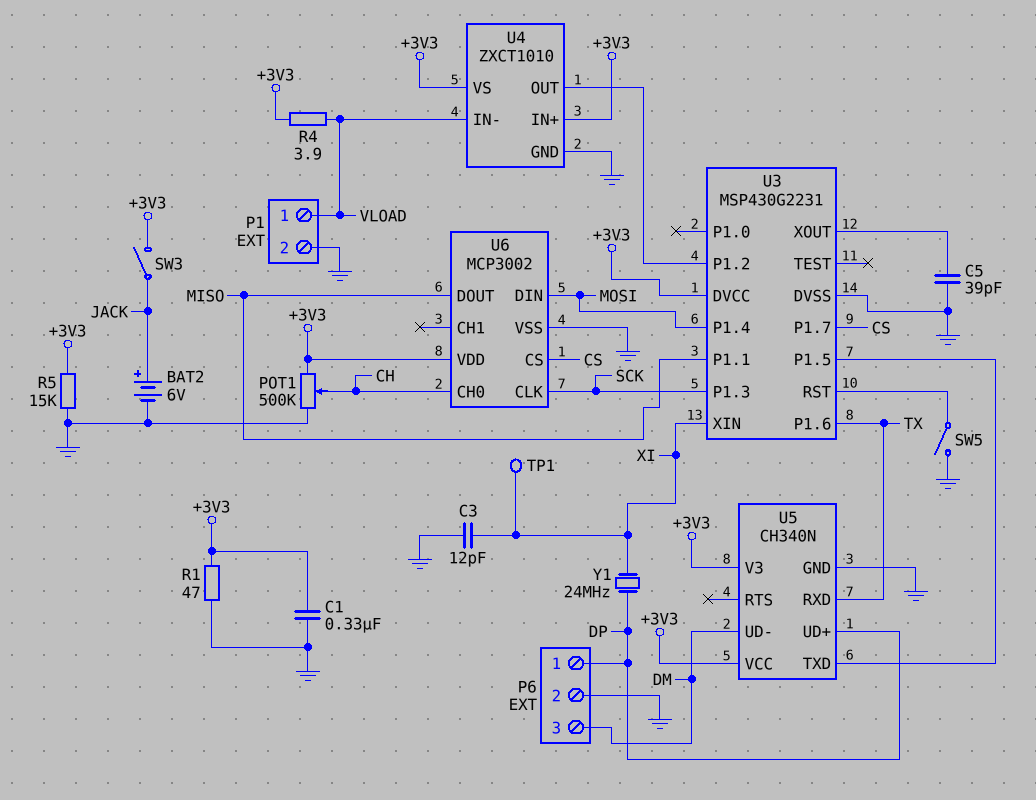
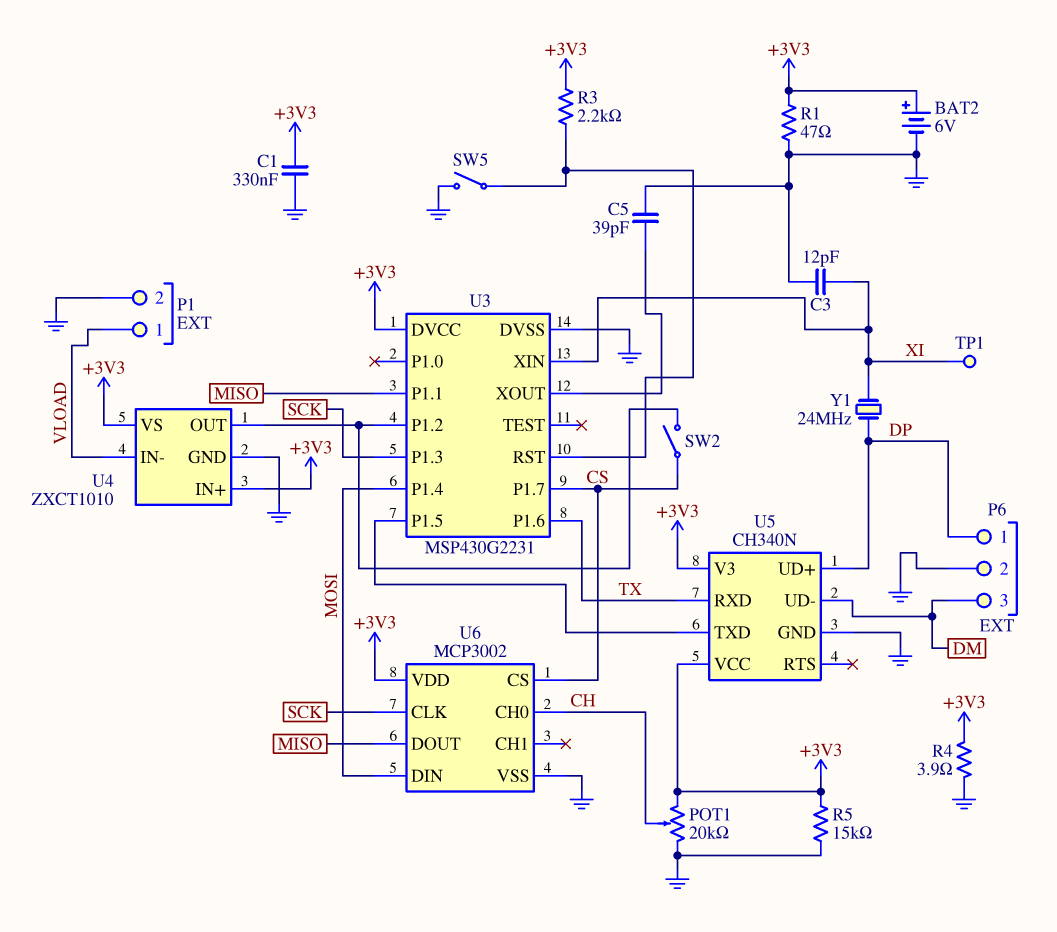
BAT2: 6V (plus JACK, minus GND) -> 6V (plus +3V3, minus GND)
POT1: 500k (+3V3, GND, wiper CH) -> 20k (+3V3, GND, wiper CH)
R3: none -> 2.2k (+3V3, U3/RST)
R4: 3.9 (+3V3, VLOAD) -> 3.9 (+3V3, GND)
SW2: none -> switch (CS, U3/P1.2)
SW3: switch (+3V3, JACK) -> none

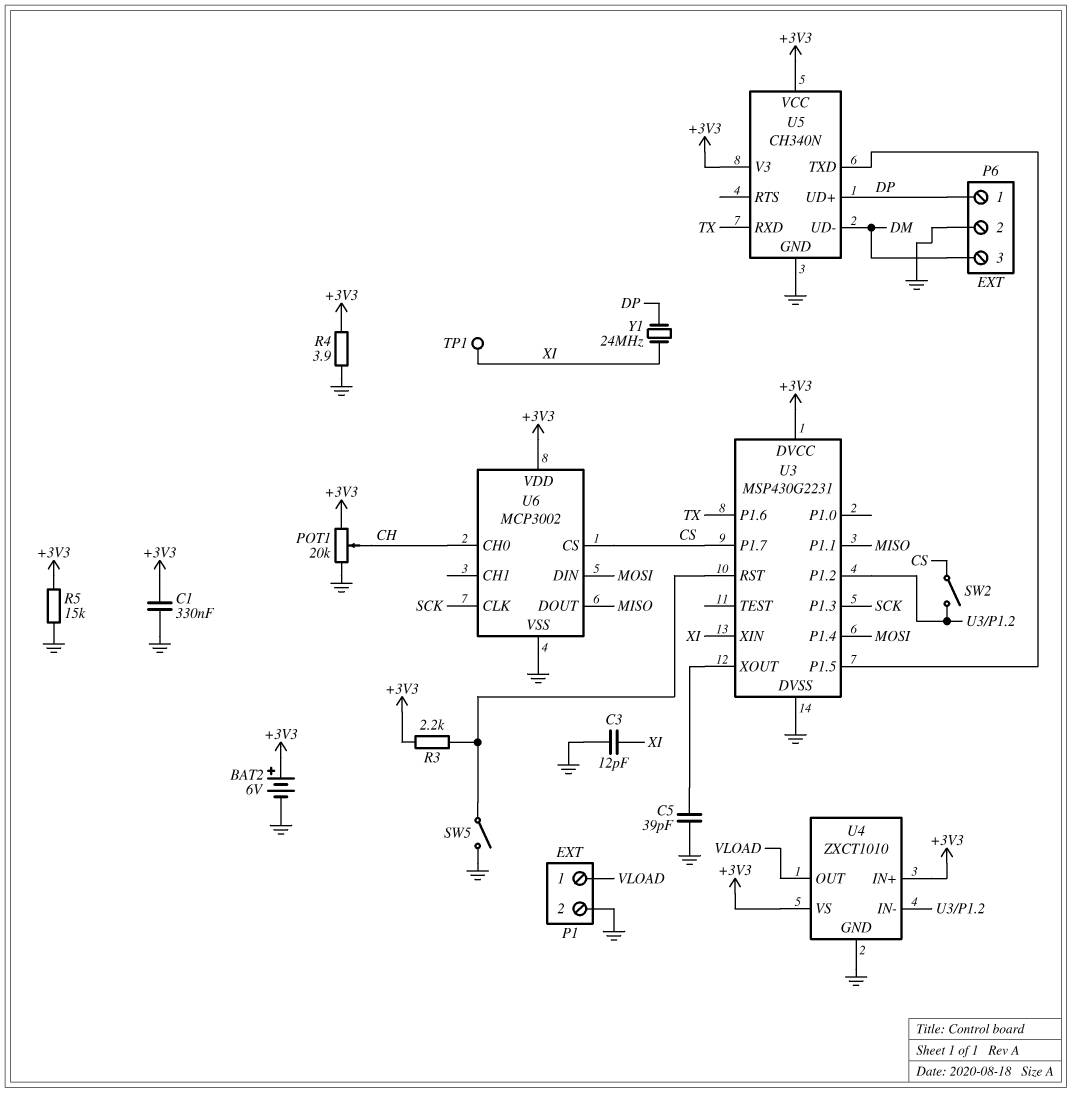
R1: 47 (+3V3, GND) -> none
U4 pin IN-: VLOAD -> U3/P1.2
U4 pin OUT: U3/P1.2 -> VLOAD

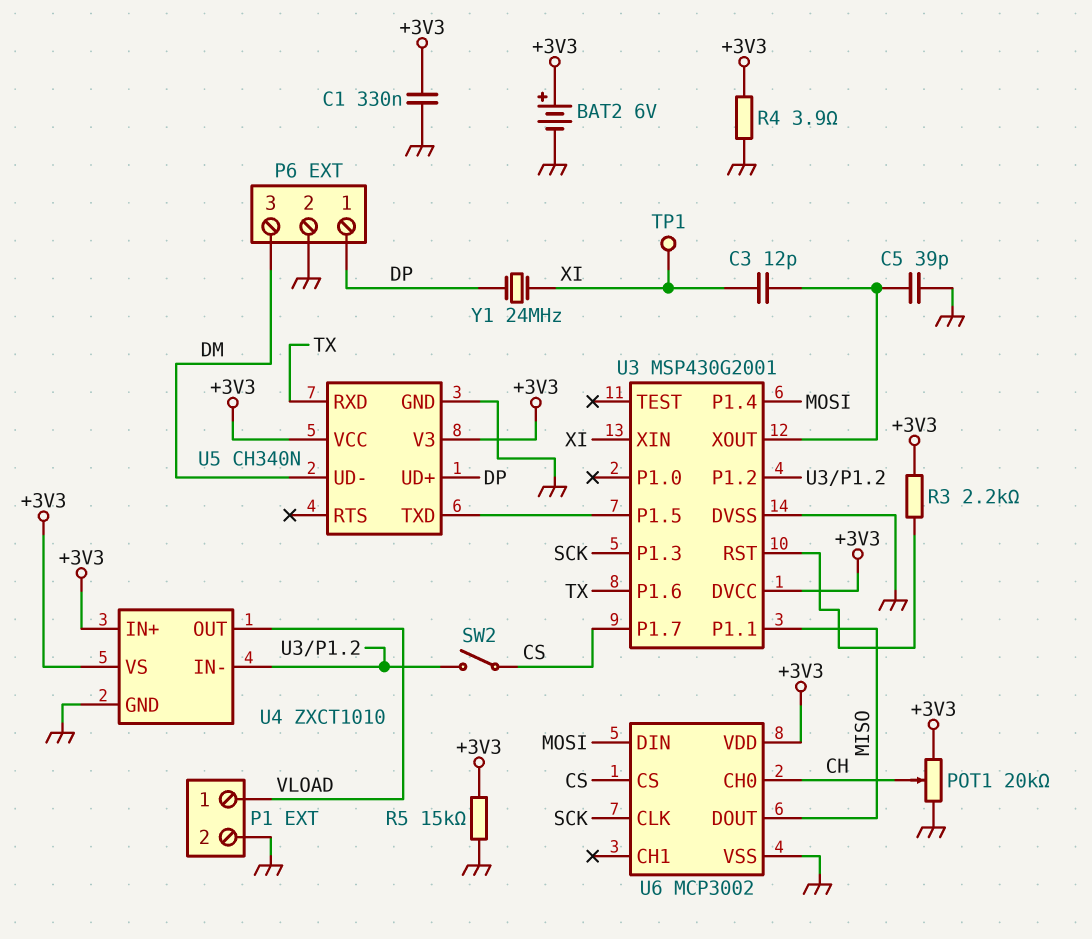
C3: 12pF (GND, XI) -> 12pF (U3/XOUT, XI)
SW5: switch (GND, U3/RST) -> none
U3: MSP430G2231 -> MSP430G2001

